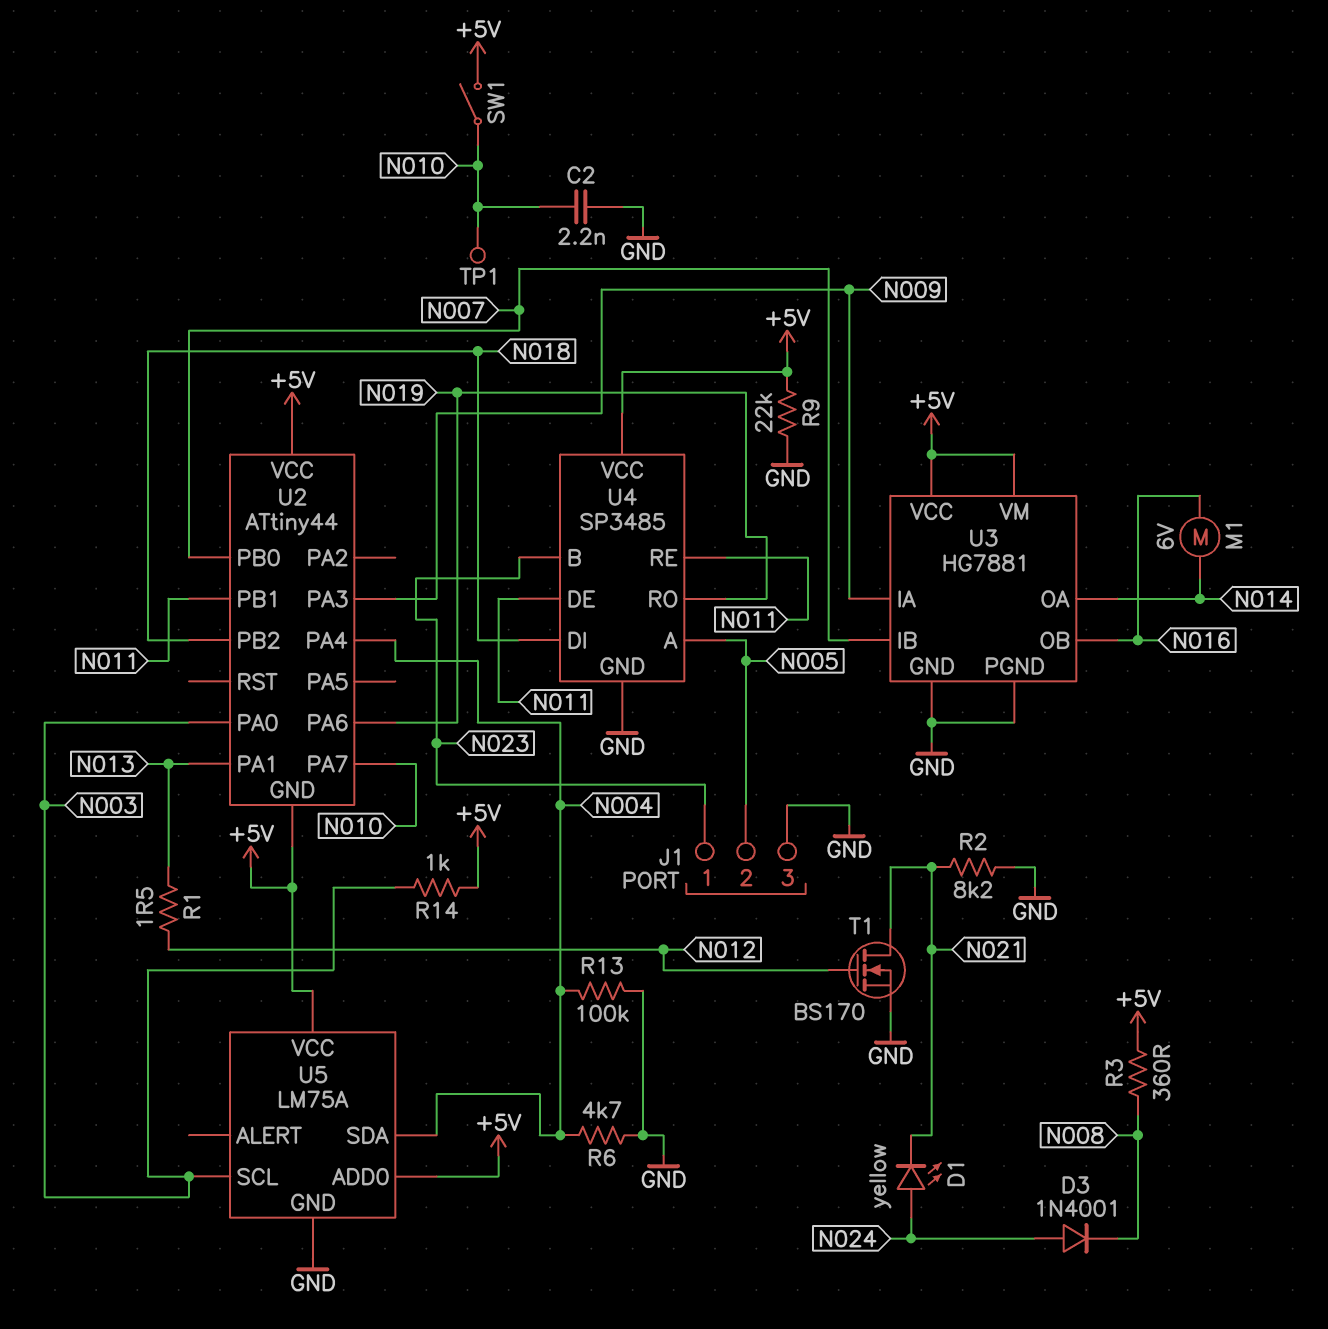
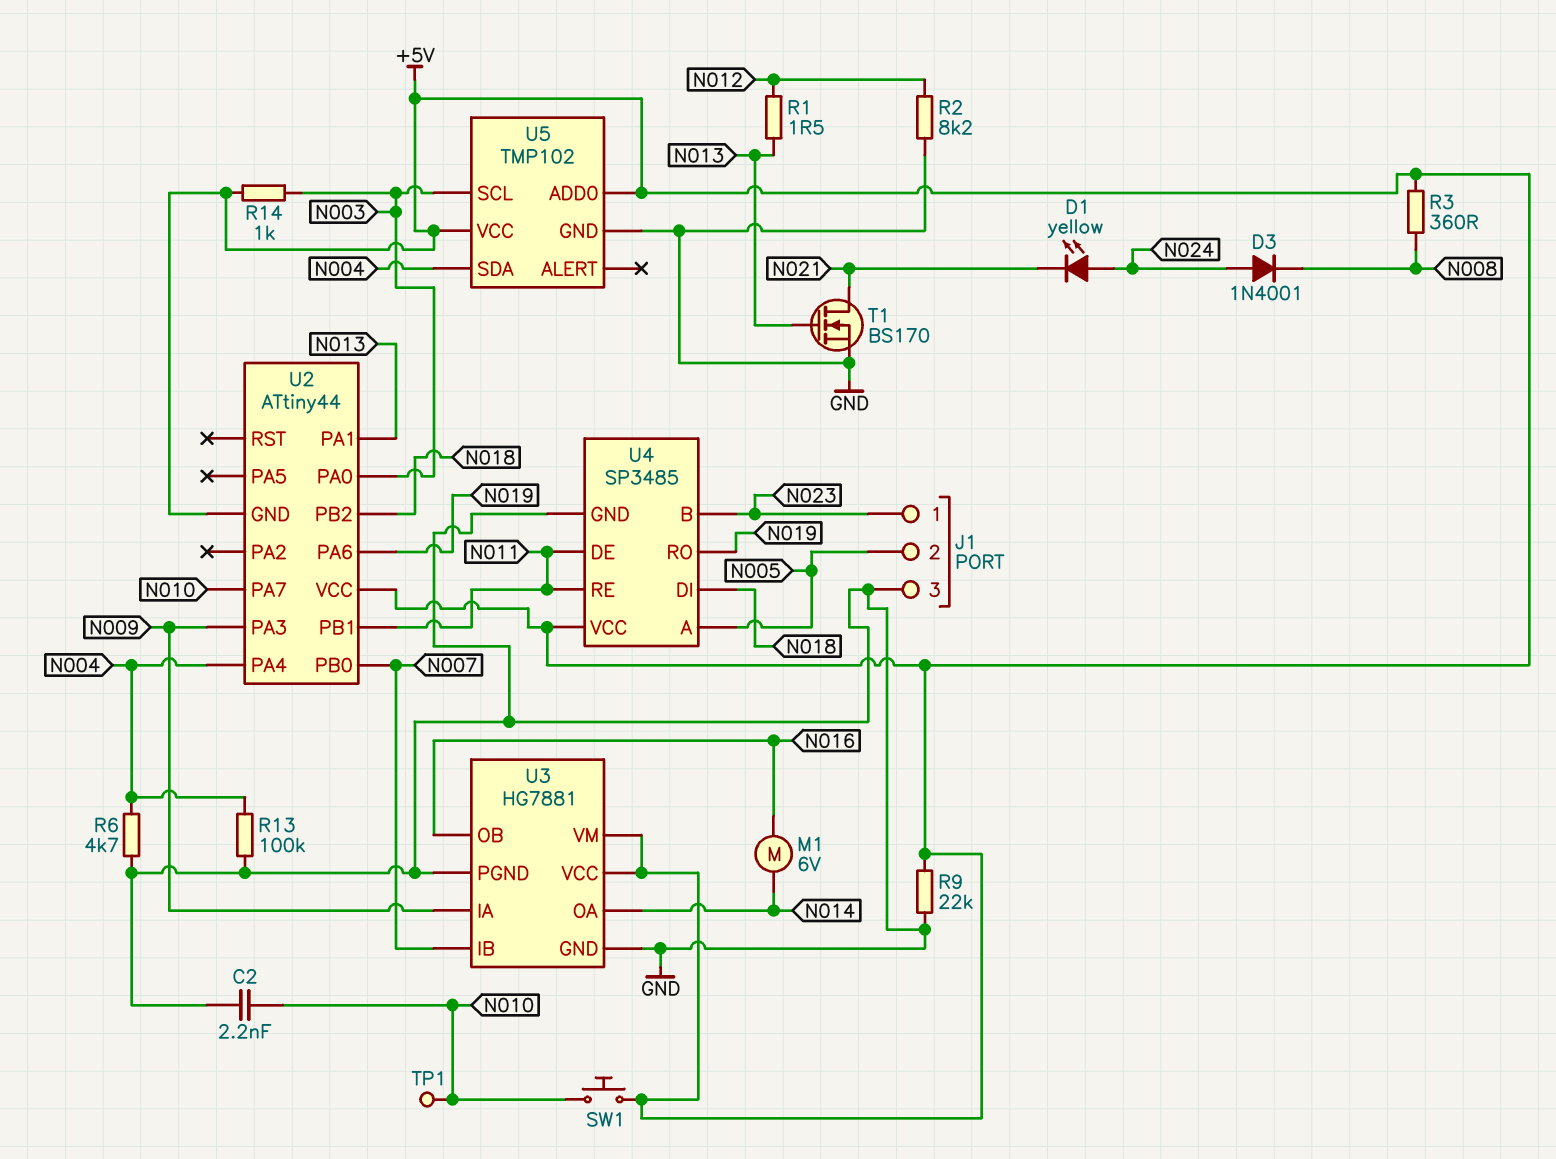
R2: 8.2k (GND, N021) -> 8.2k (GND, N012)
SW1: switch (+5V, N010) -> button (+5V, N010)
T1: NMOS BS170 (G N012, D N021, S GND) -> NMOS BS170 (G N013, D N021, S GND)
U5: LM75A -> TMP102

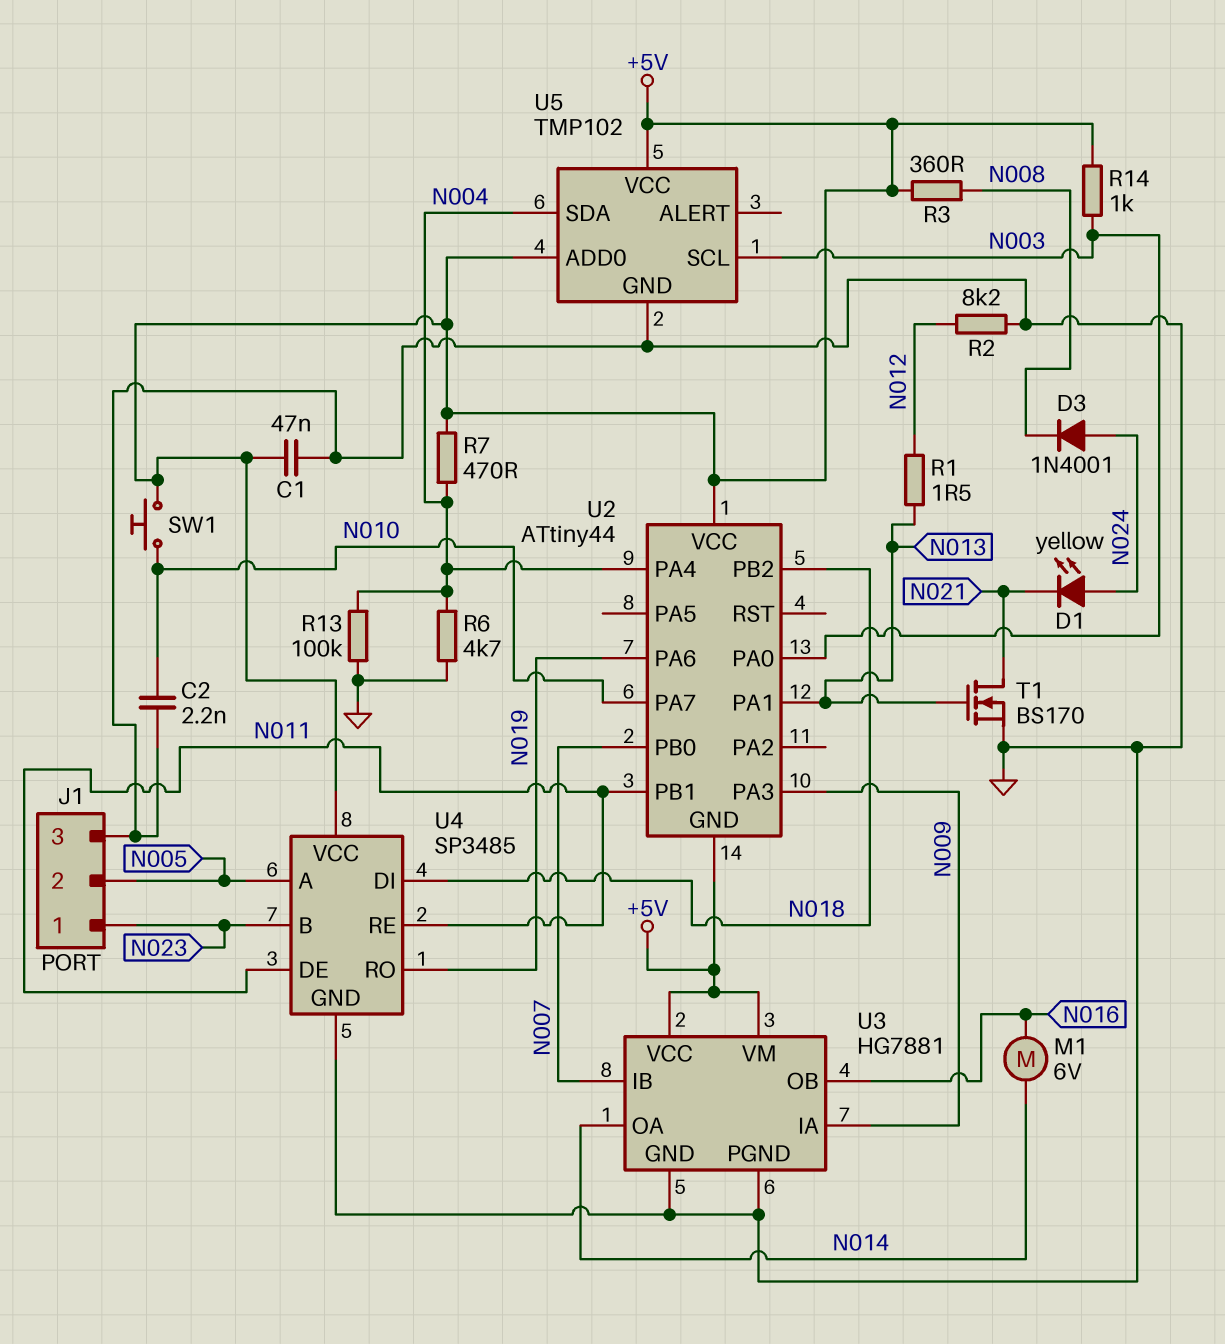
C1: none -> 47nF (+5V, GND)
R7: none -> 470 (+5V, N004)
R9: 22k (+5V, GND) -> none
TP1: test point (N010) -> none

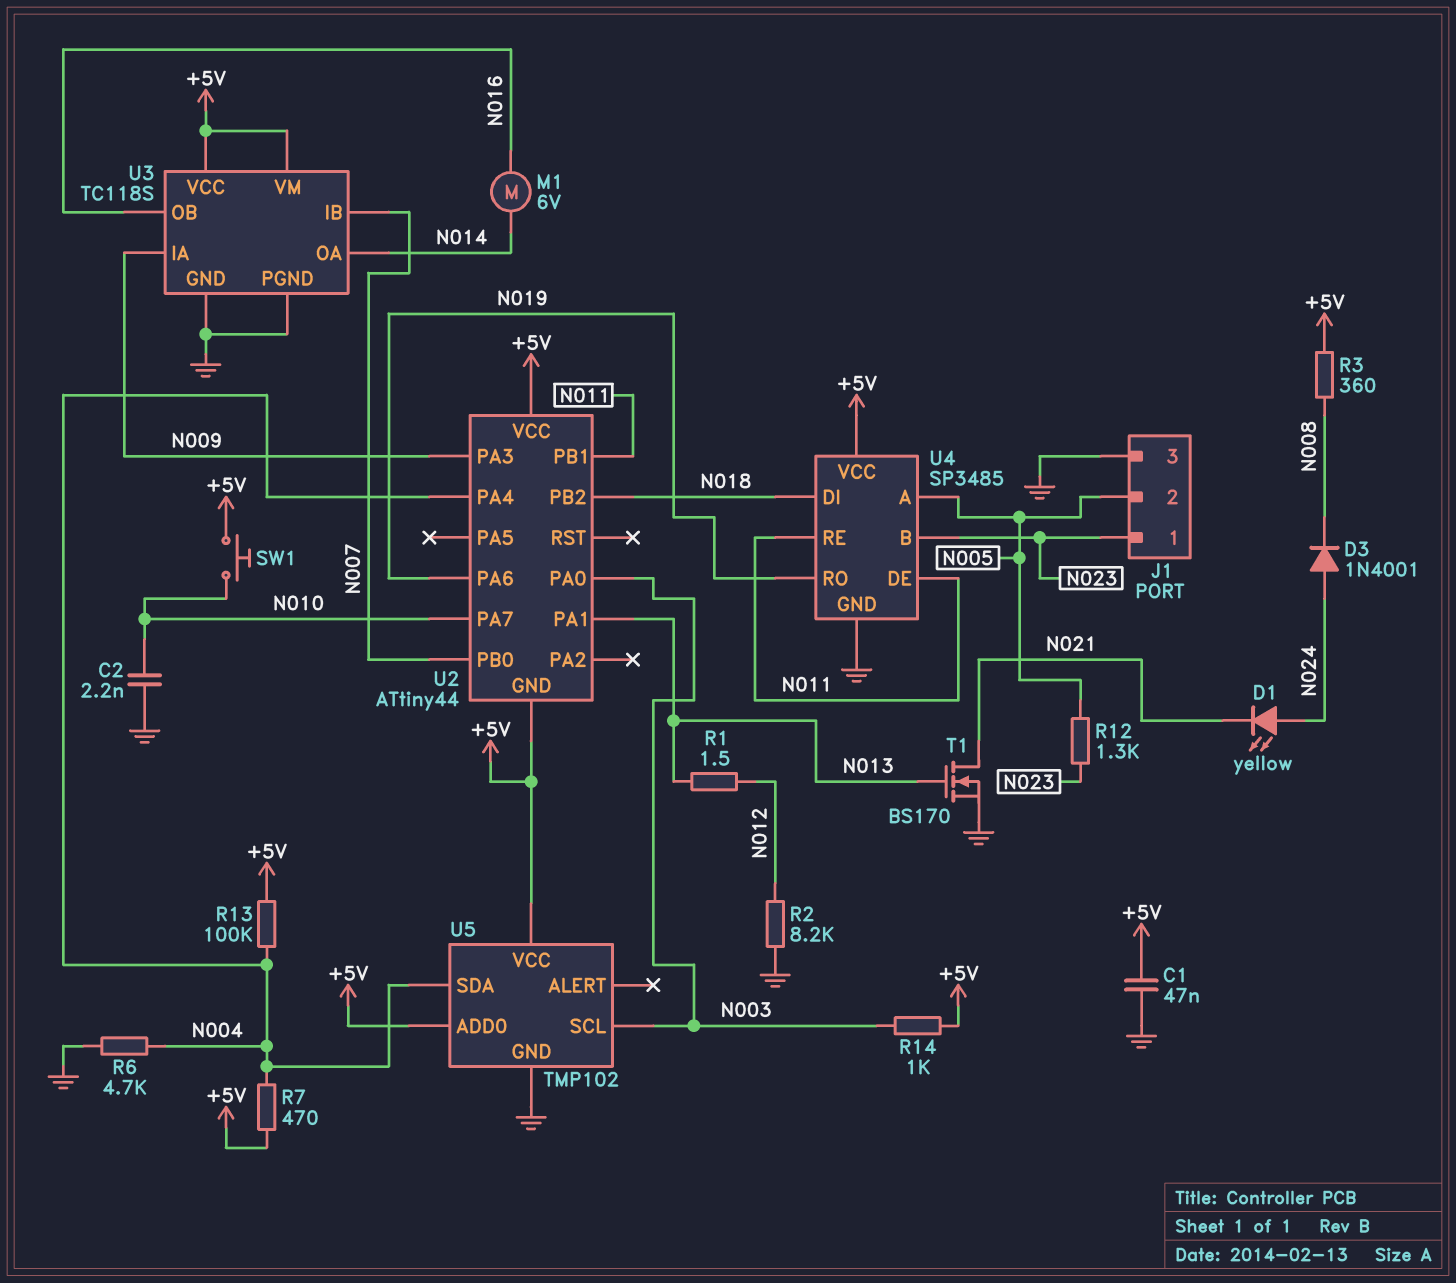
R12: none -> 1.3k (N005, N023)
R13: 100k (GND, N004) -> 100k (+5V, N004)
U3: HG7881 -> TC118S

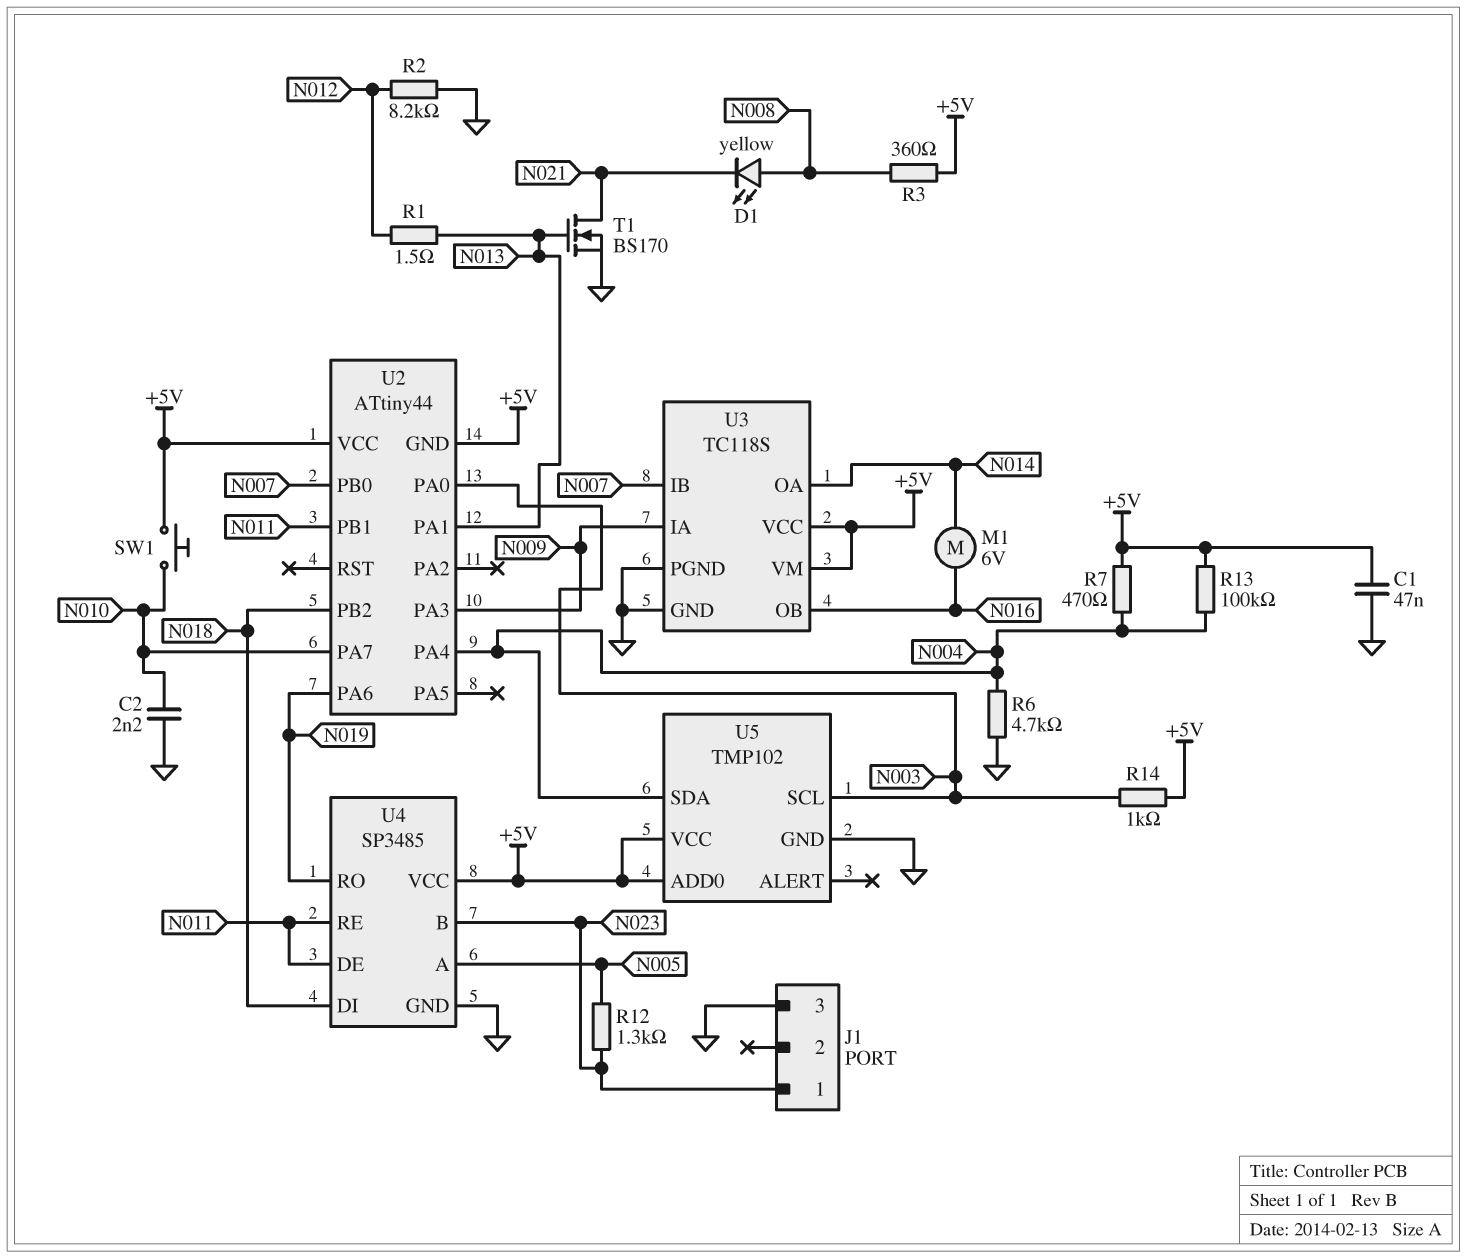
D1: LED yellow (A N024, K N021) -> LED yellow (A N008, K N021)
D3: diode 1N4001 (A N024, K N008) -> none
J1 pin 2: N005 -> none

